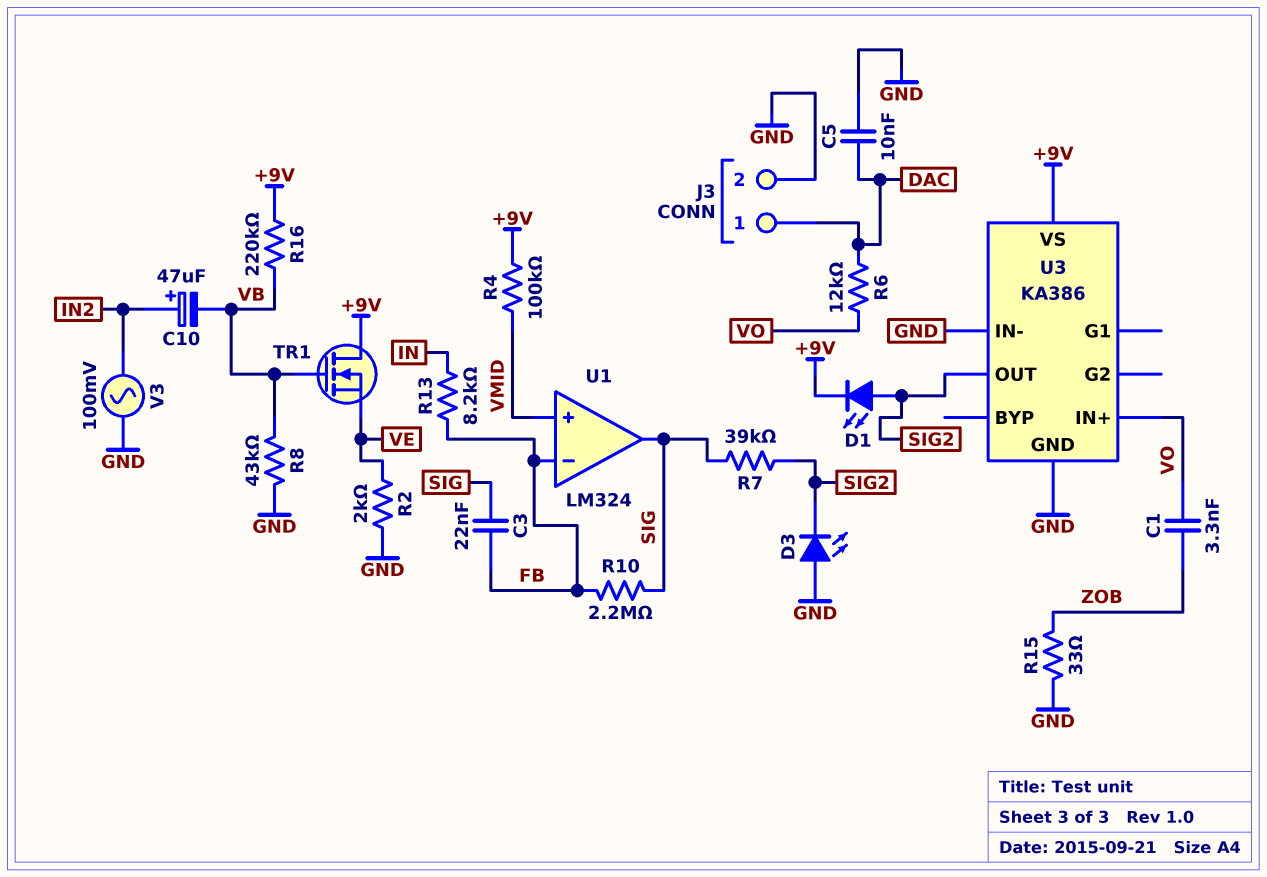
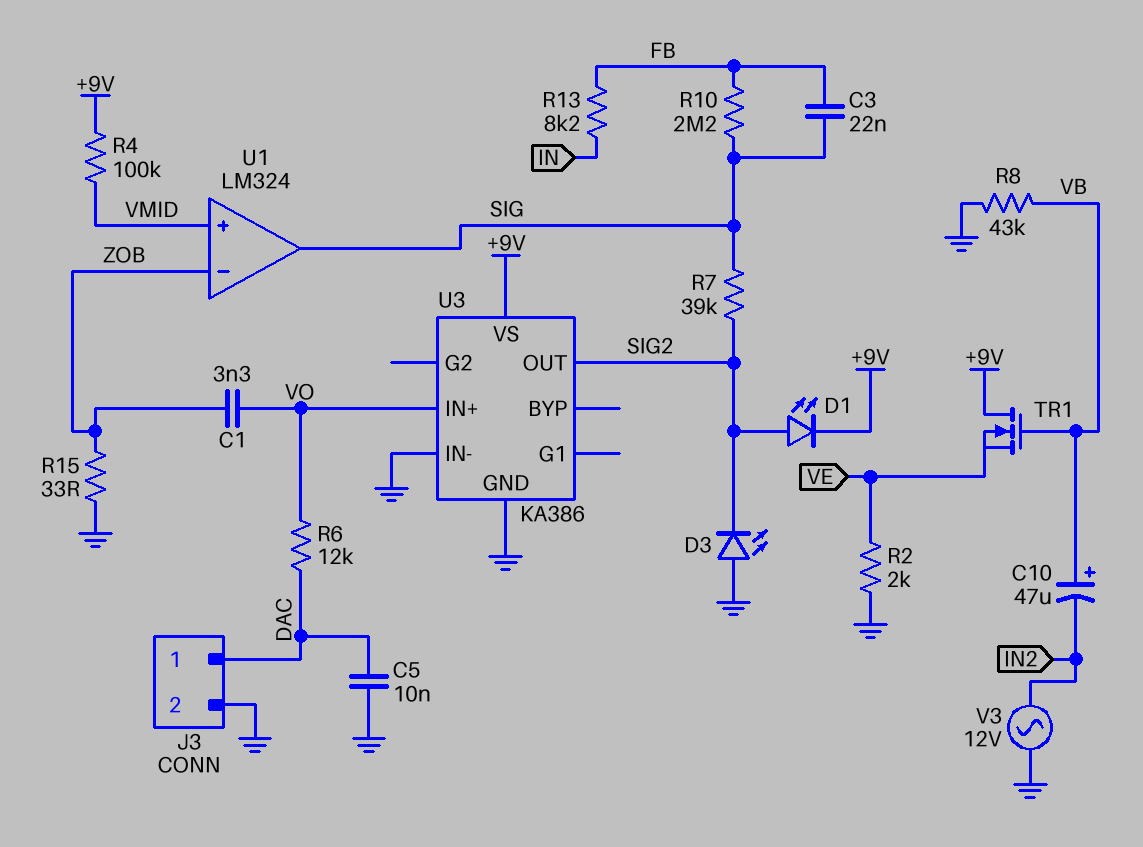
C10: 47uF (plus IN2, minus VB) -> 47uF (plus VB, minus IN2)
R16: 220k (+9V, VB) -> none
U1 pin in-: FB -> ZOB
V3: AC 100mV (GND, IN2) -> AC 12V (GND, IN2)

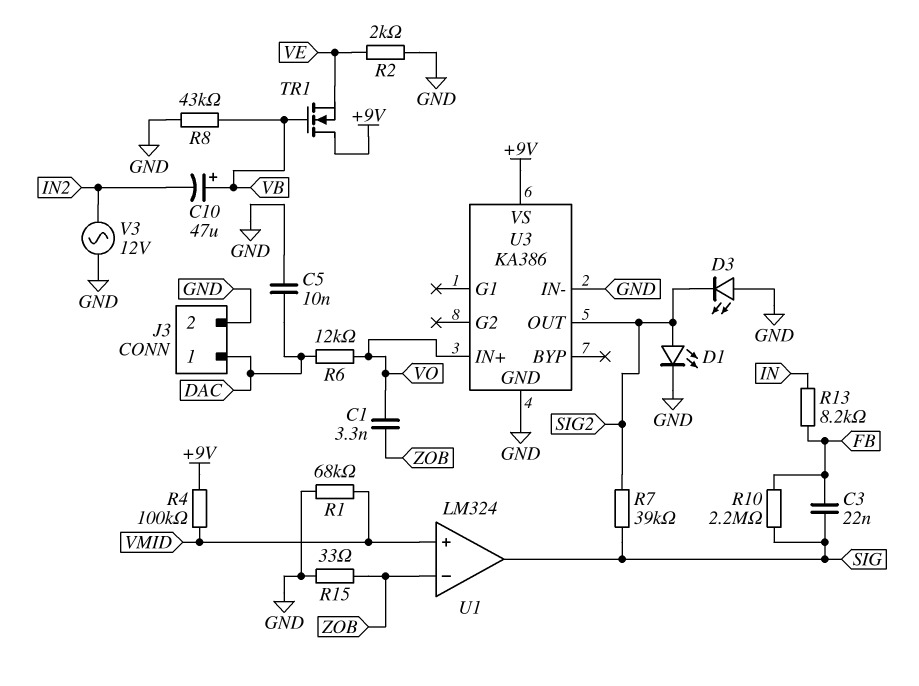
D1: LED (A SIG2, K +9V) -> LED (A SIG2, K GND)
R1: none -> 68k (GND, VMID)

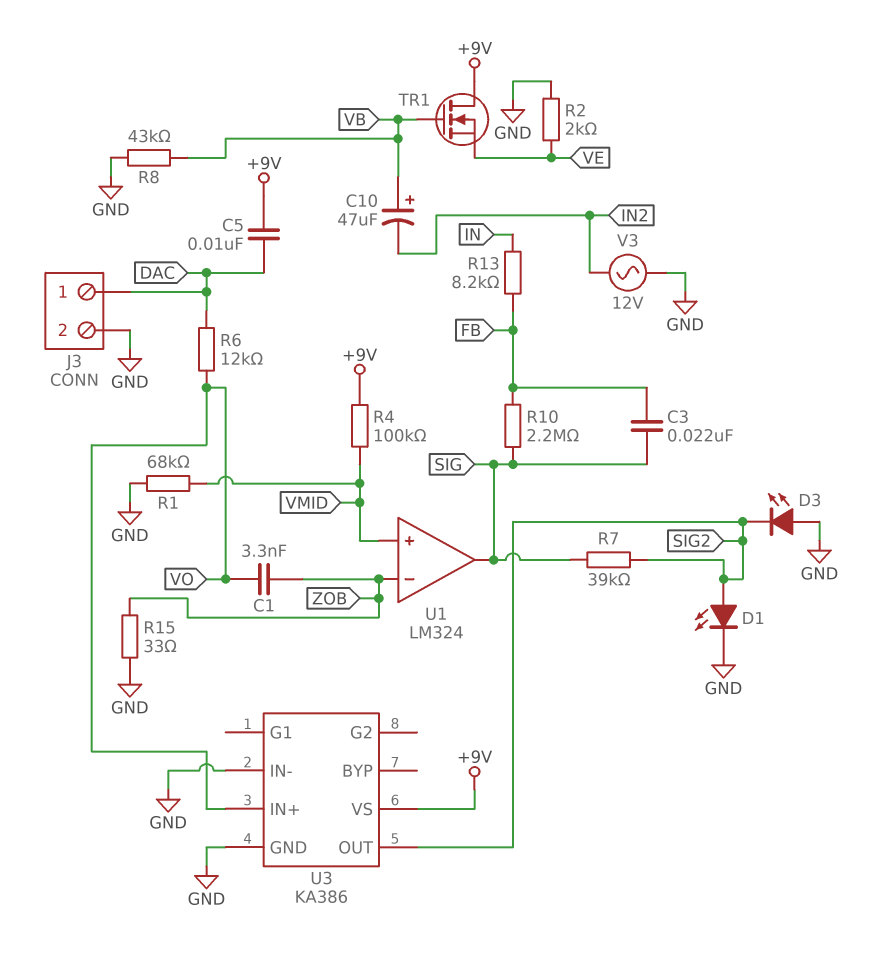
C5: 10nF (DAC, GND) -> 10nF (+9V, DAC)

